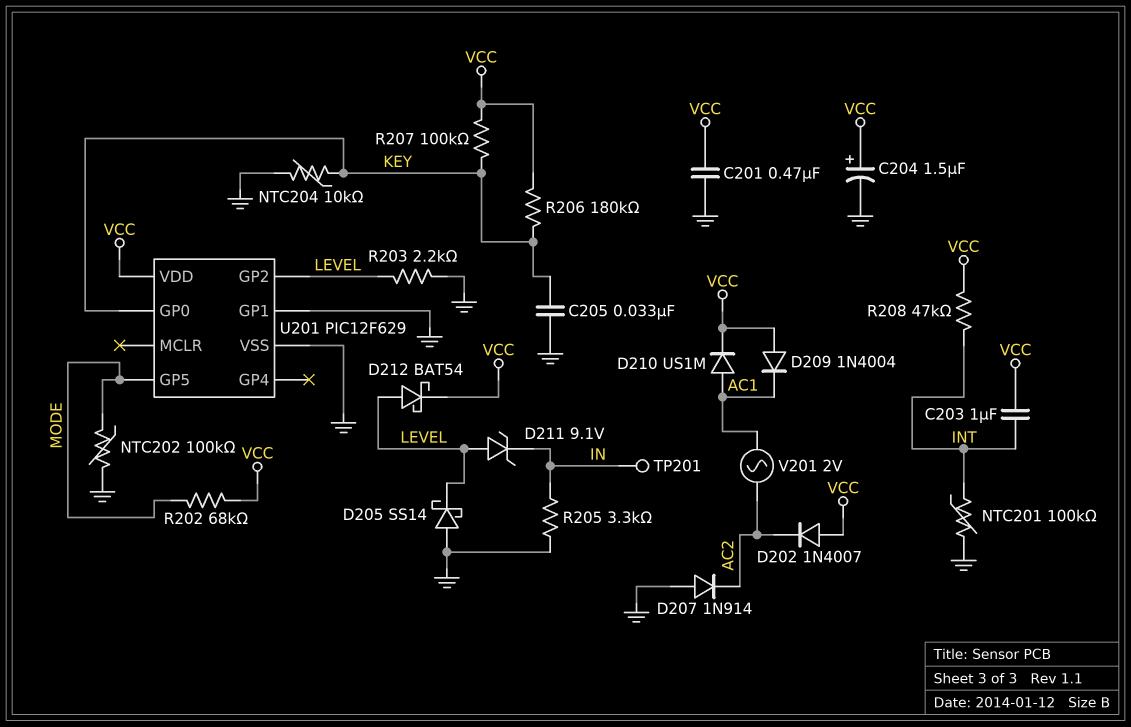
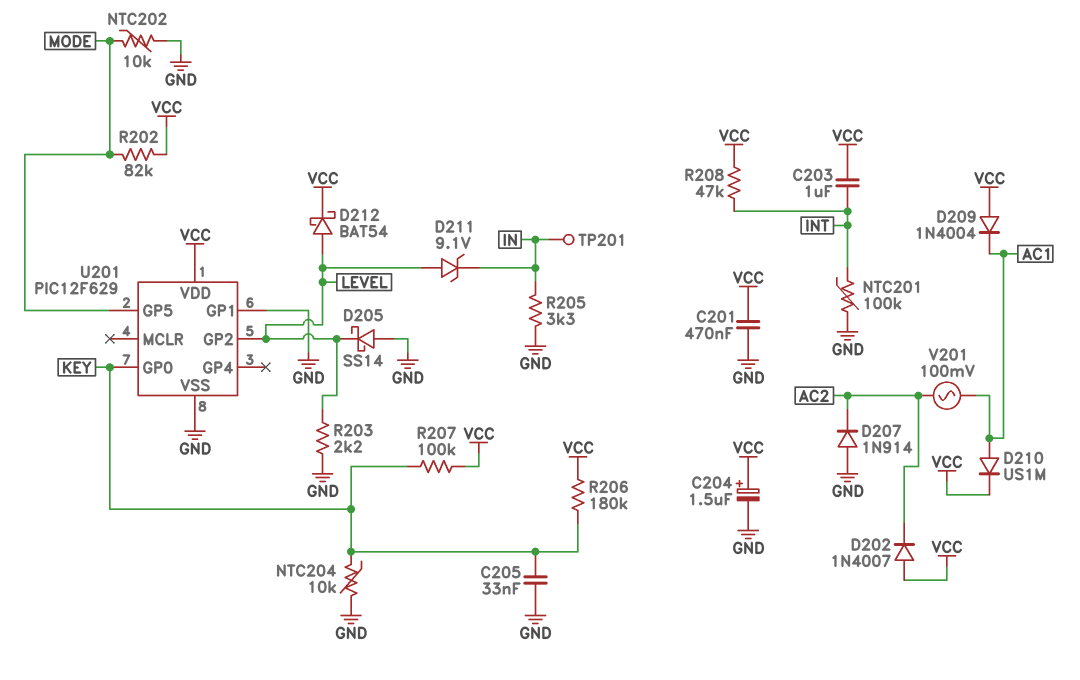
NTC202: 100k (GND, MODE) -> 10k (GND, MODE)
R202: 68k (MODE, VCC) -> 82k (MODE, VCC)
V201: AC 2V (AC1, AC2) -> AC 100mV (AC1, AC2)

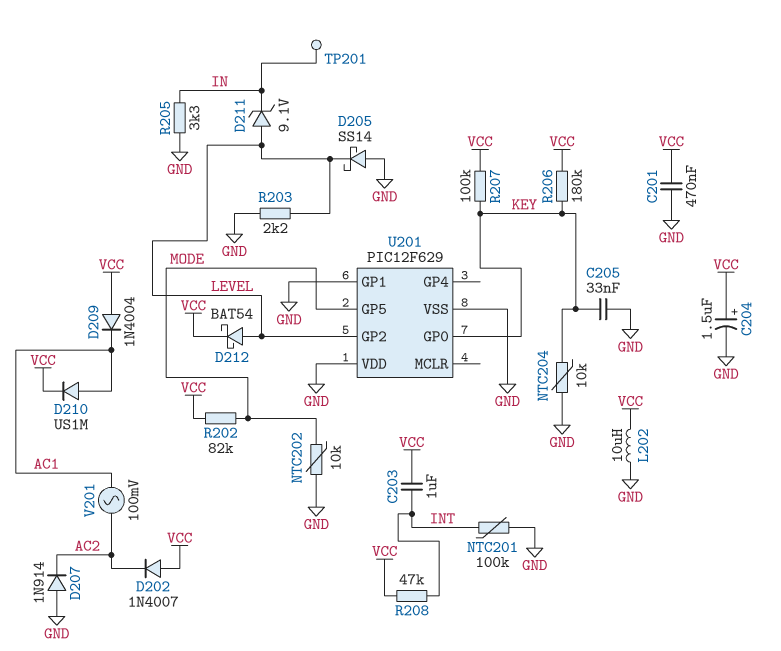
L202: none -> 10uH (GND, VCC)
U201 pin VDD: VCC -> GND

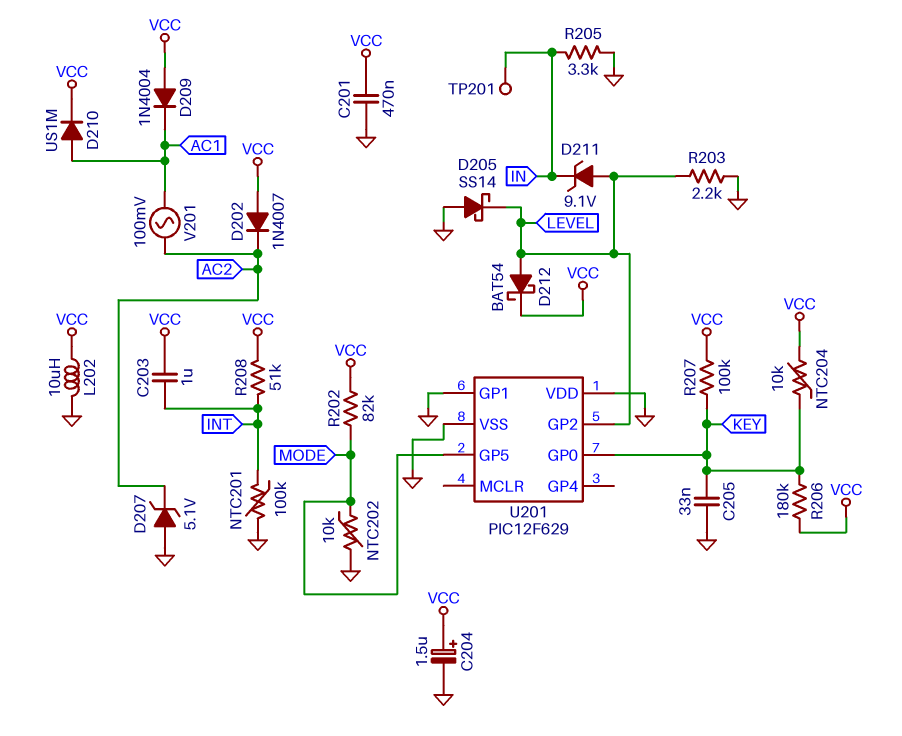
D207: diode 1N914 (A GND, K AC2) -> zener 5.1V (A GND, K AC2)
NTC204: 10k (GND, KEY) -> 10k (KEY, VCC)
R208: 47k (INT, VCC) -> 51k (INT, VCC)

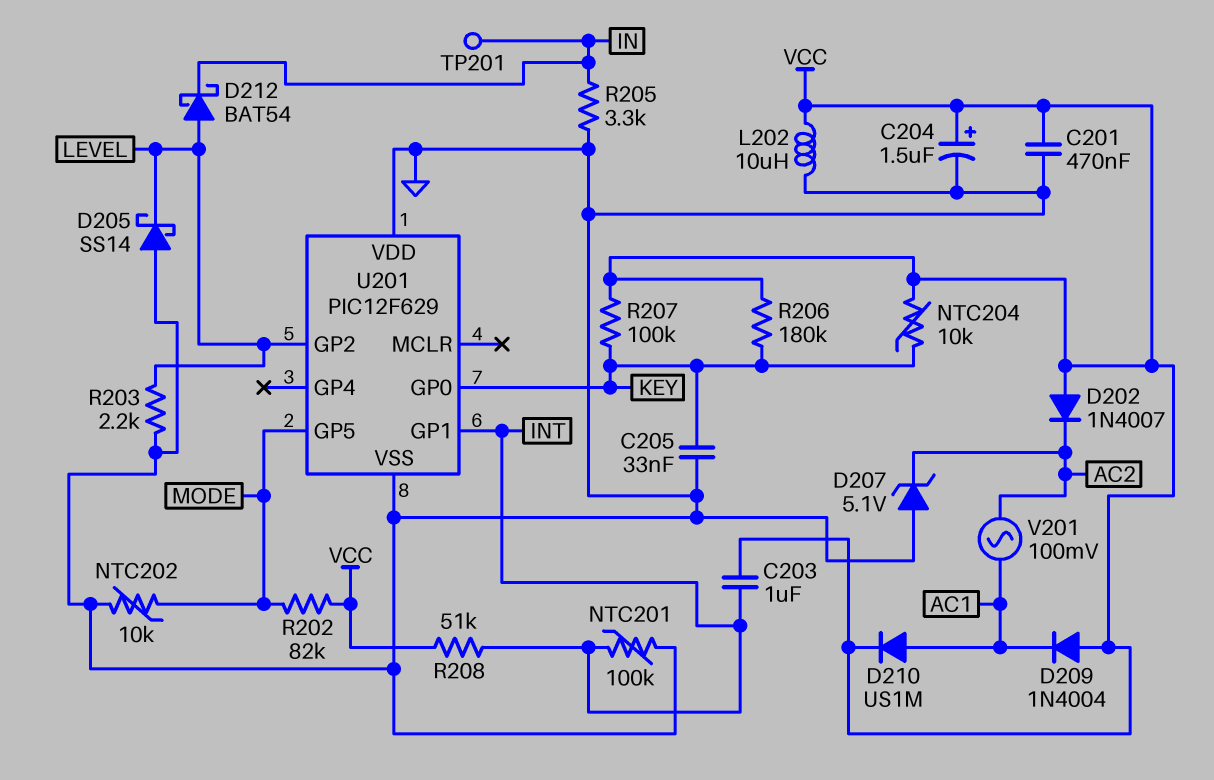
D211: zener 9.1V (A LEVEL, K IN) -> none
D212: schottky BAT54 (A LEVEL, K VCC) -> schottky BAT54 (A LEVEL, K IN)
U201 pin GP1: GND -> INT

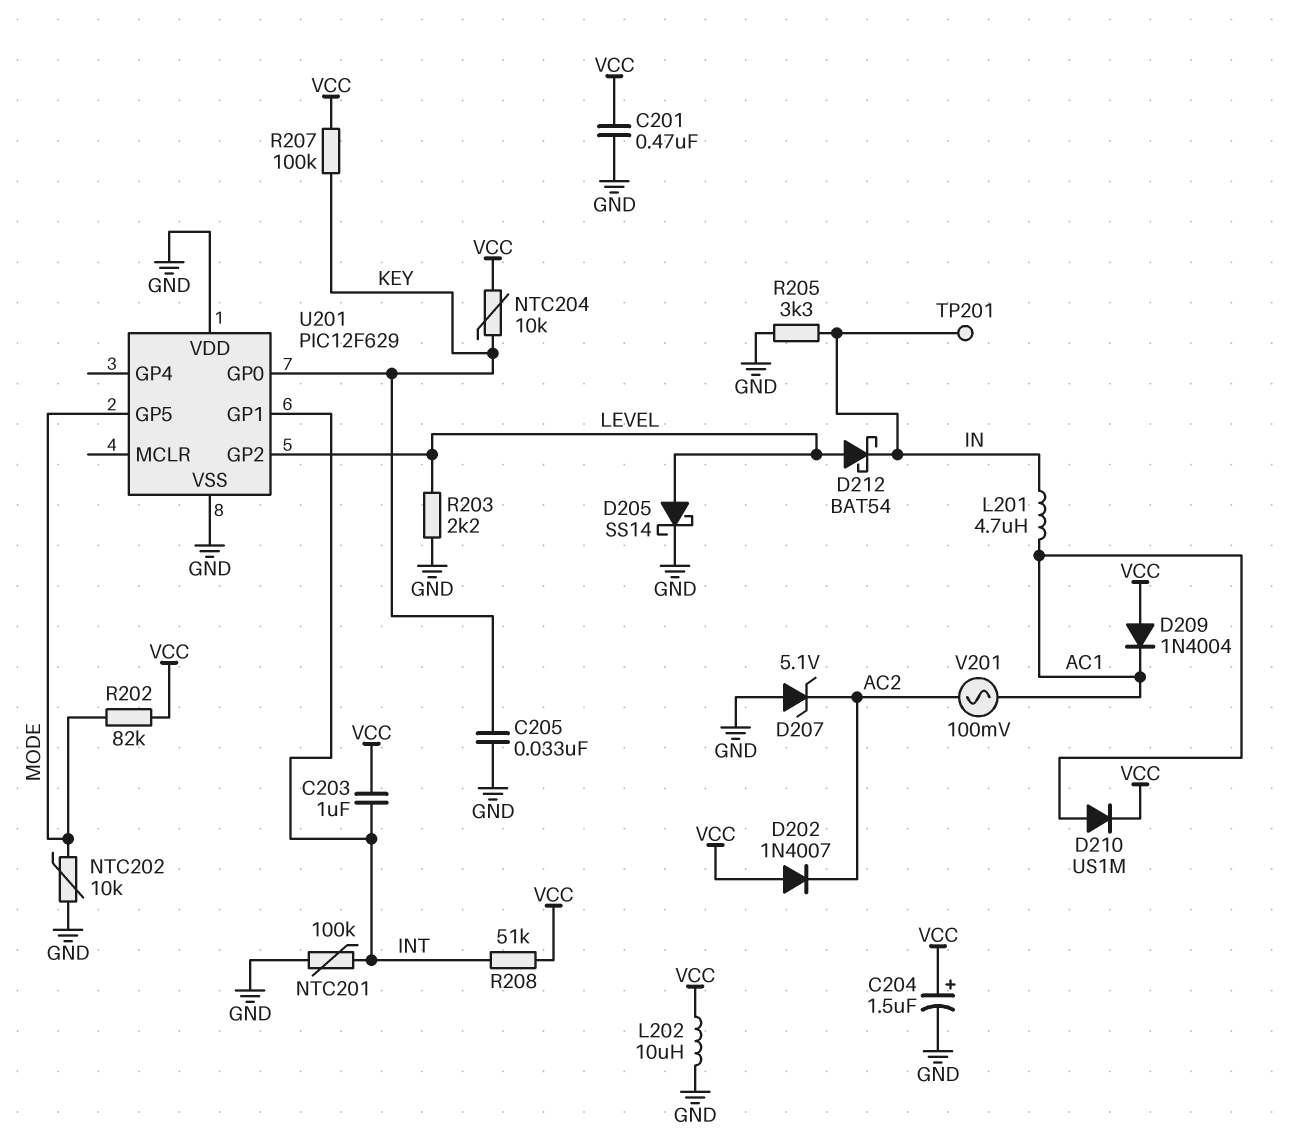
D205: schottky SS14 (A GND, K LEVEL) -> schottky SS14 (A LEVEL, K GND)
L201: none -> 4.7uH (AC1, IN)
R206: 180k (KEY, VCC) -> none

